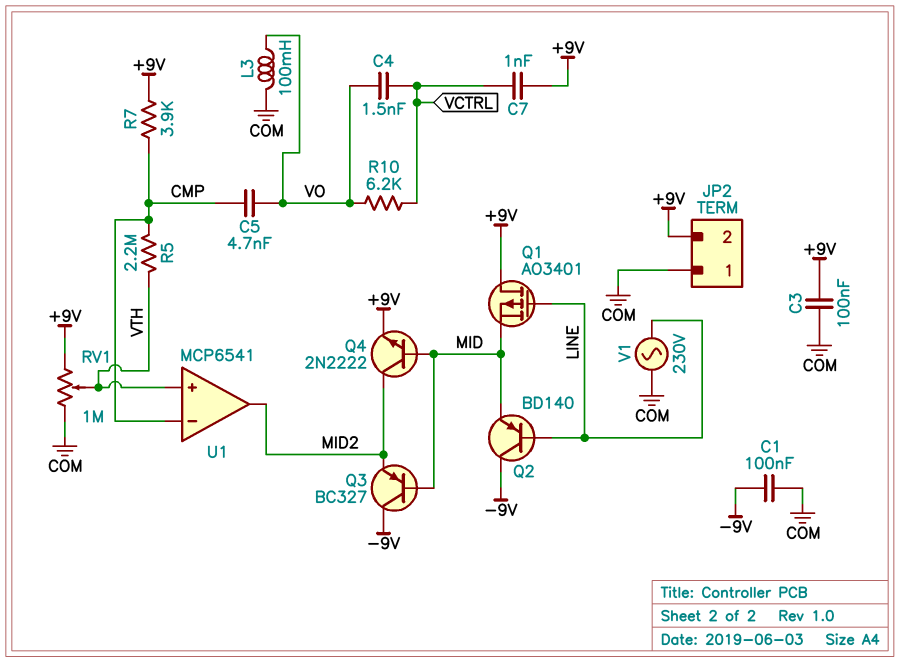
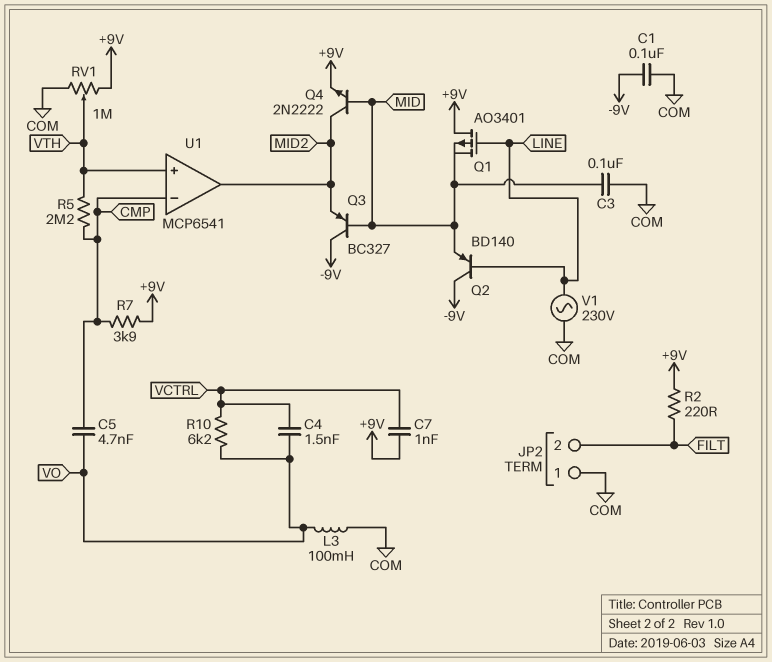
C3: 100nF (+9V, COM) -> 100nF (COM, MID)
JP2 pin 2: +9V -> FILT
R2: none -> 220 (+9V, FILT)

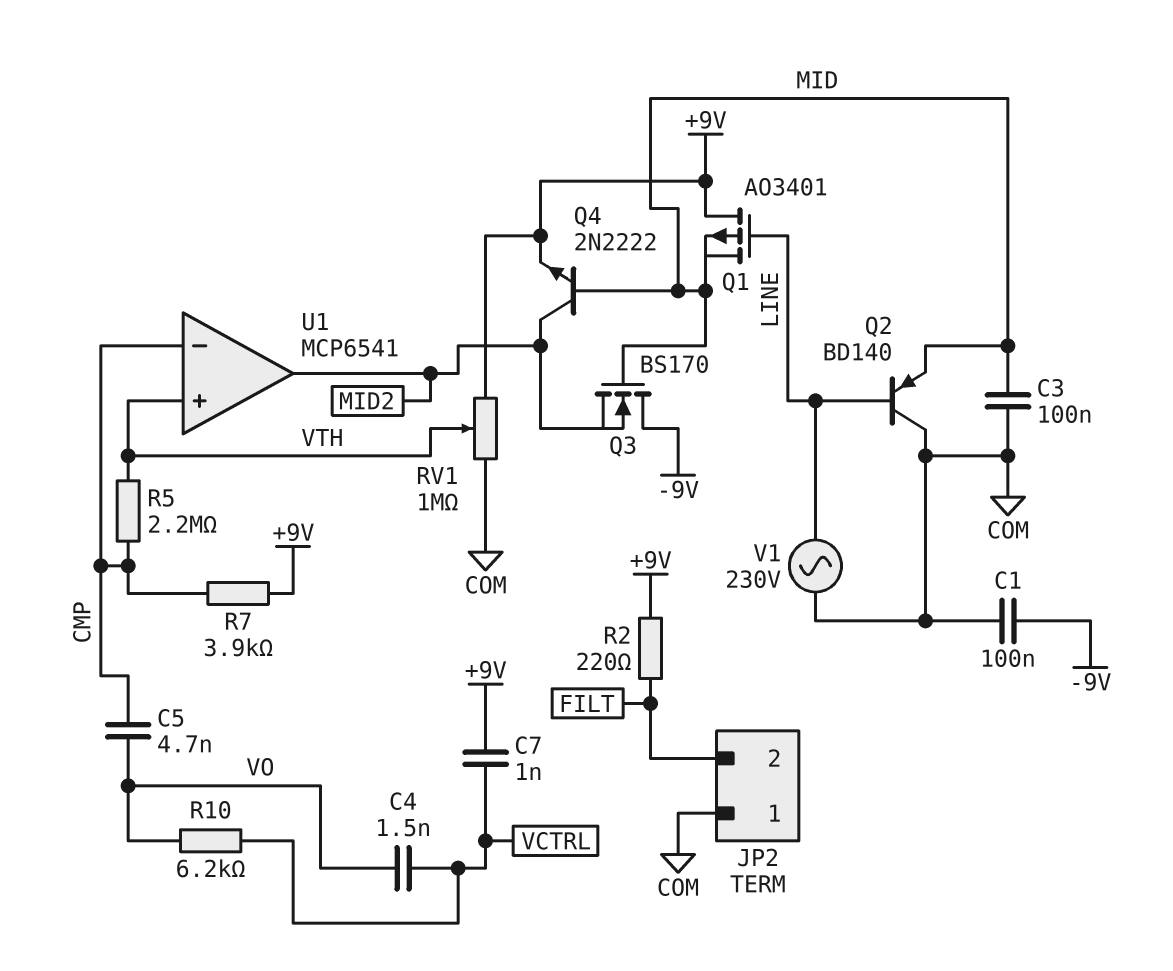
L3: 100mH (COM, VO) -> none
Q2: PNP BD140 (B LINE, C -9V, E MID) -> PNP BD140 (B LINE, C COM, E MID)
Q3: PNP BC327 (B MID, C -9V, E MID2) -> NMOS BS170 (G MID, D -9V, S MID2)

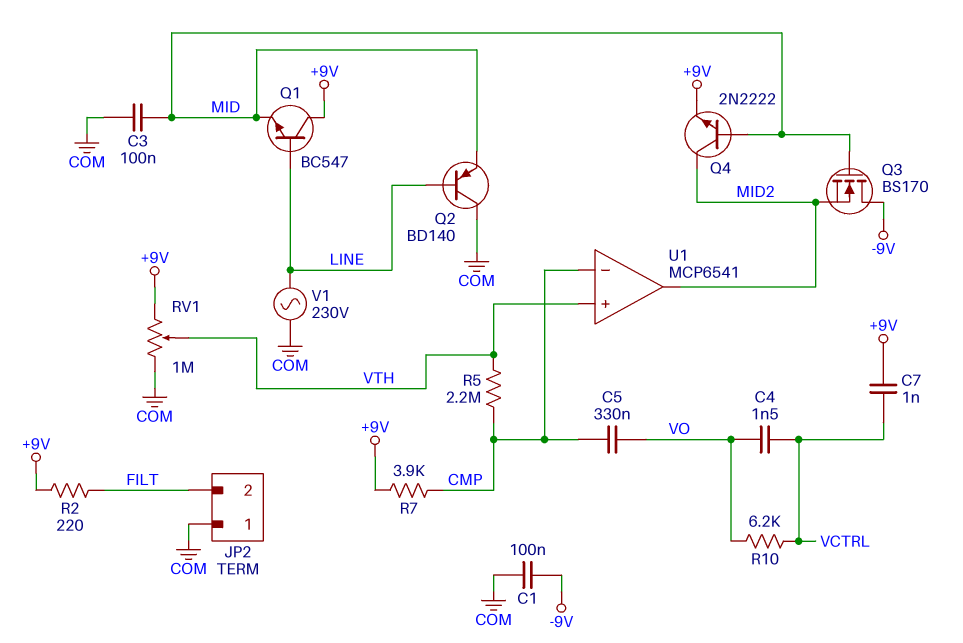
C5: 4.7nF (CMP, VO) -> 330nF (CMP, VO)
Q1: PMOS AO3401 (G LINE, D +9V, S MID) -> NPN BC547 (B LINE, C +9V, E MID)

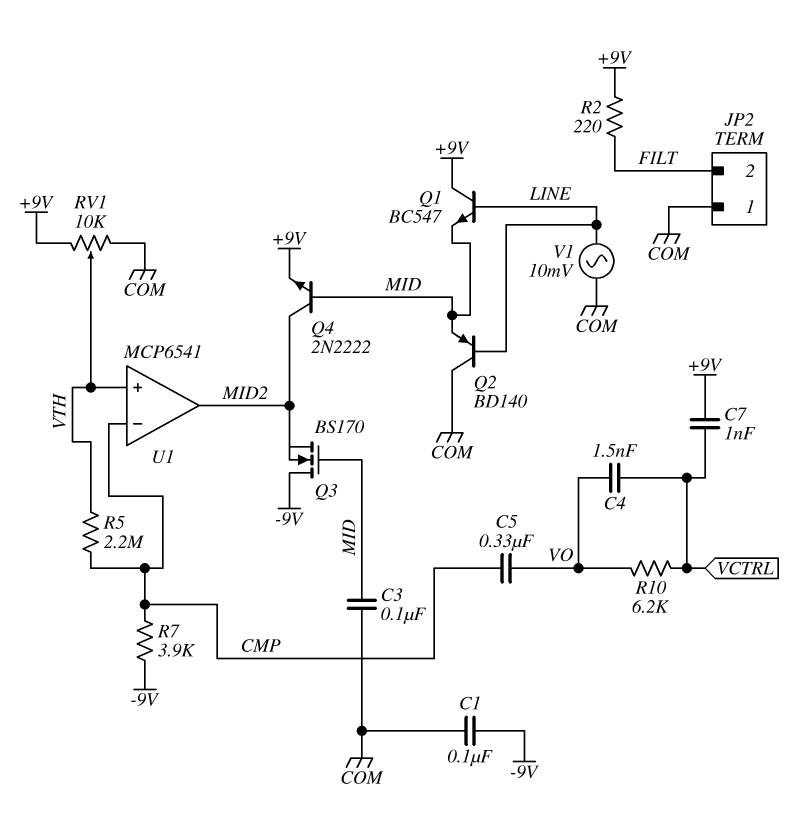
R7: 3.9k (+9V, CMP) -> 3.9k (-9V, CMP)
RV1: 1M (+9V, COM, wiper VTH) -> 10k (+9V, COM, wiper VTH)
V1: AC 230V (COM, LINE) -> AC 10mV (COM, LINE)

